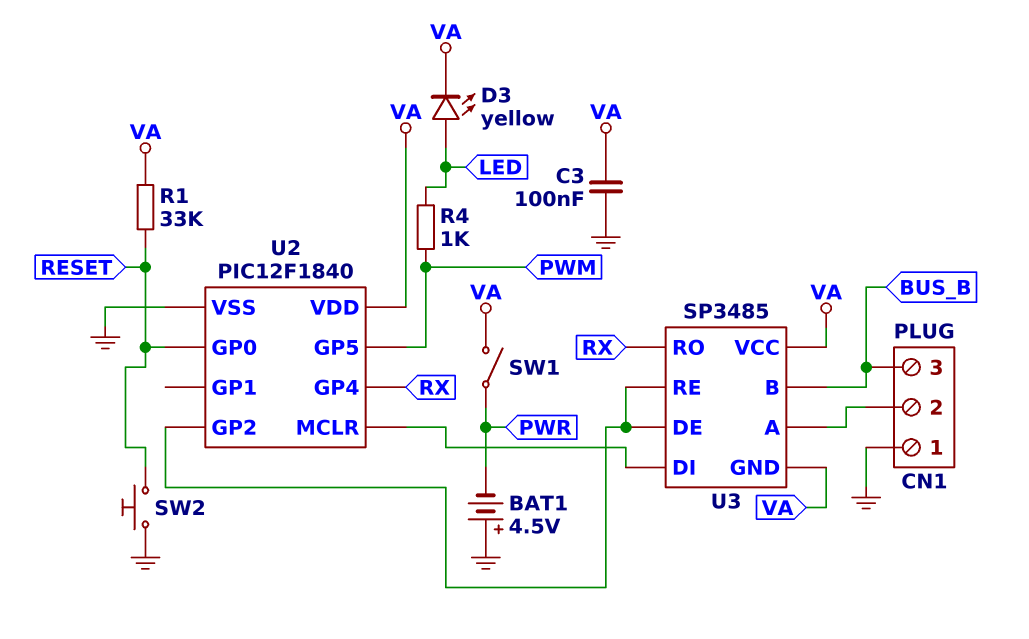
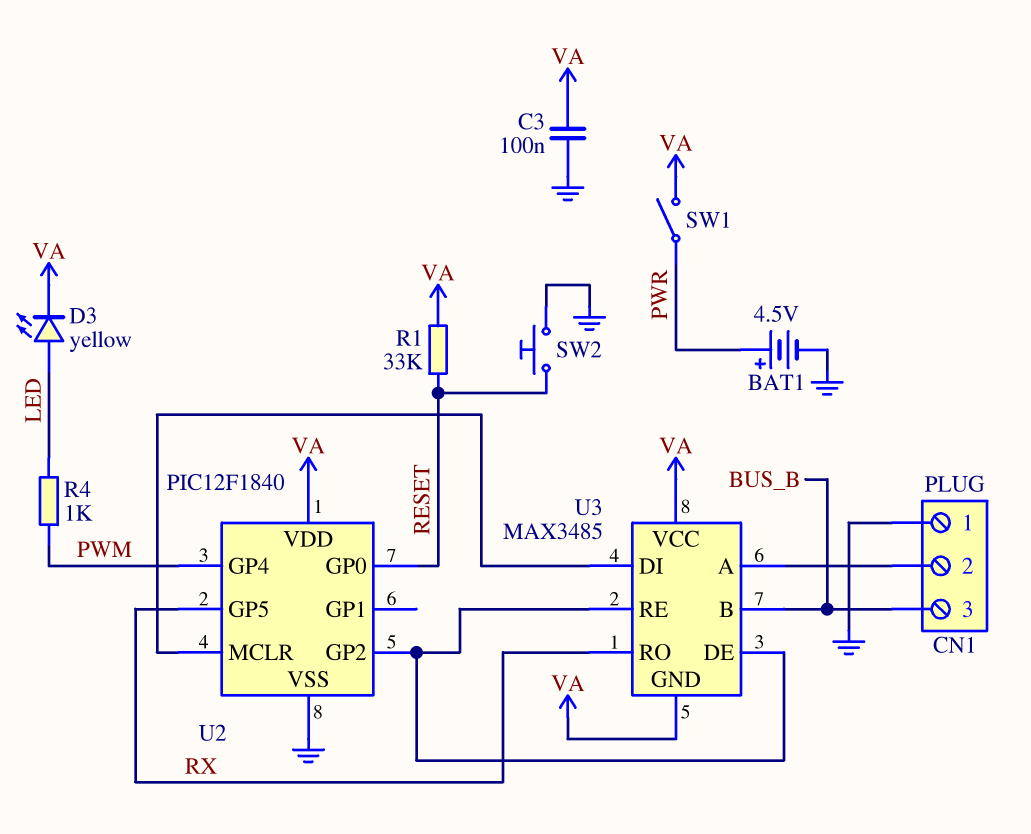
BAT1: 4.5V (plus GND, minus PWR) -> 4.5V (plus PWR, minus GND)
U2 pin GP4: RX -> PWM
U2 pin GP5: PWM -> RX
U3: SP3485 -> MAX3485

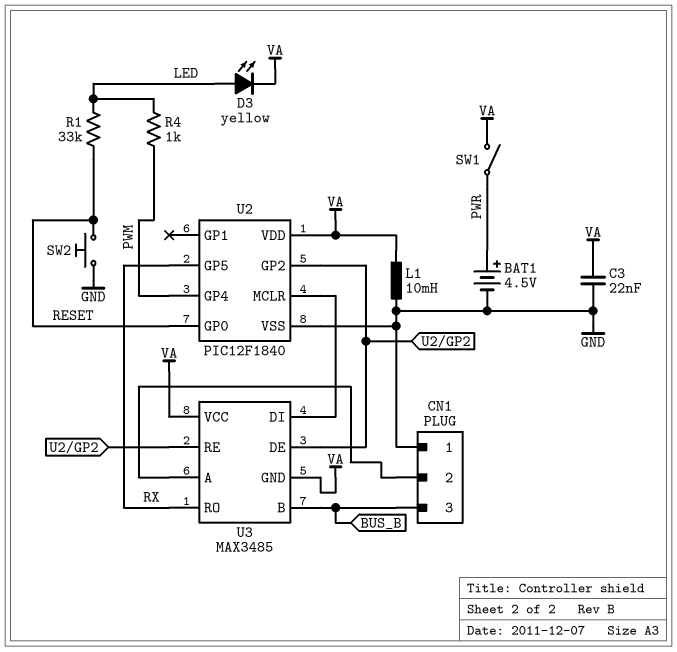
C3: 100nF (GND, VA) -> 22nF (GND, VA)
L1: none -> 10mH (GND, VA)
R1: 33k (RESET, VA) -> 33k (LED, RESET)

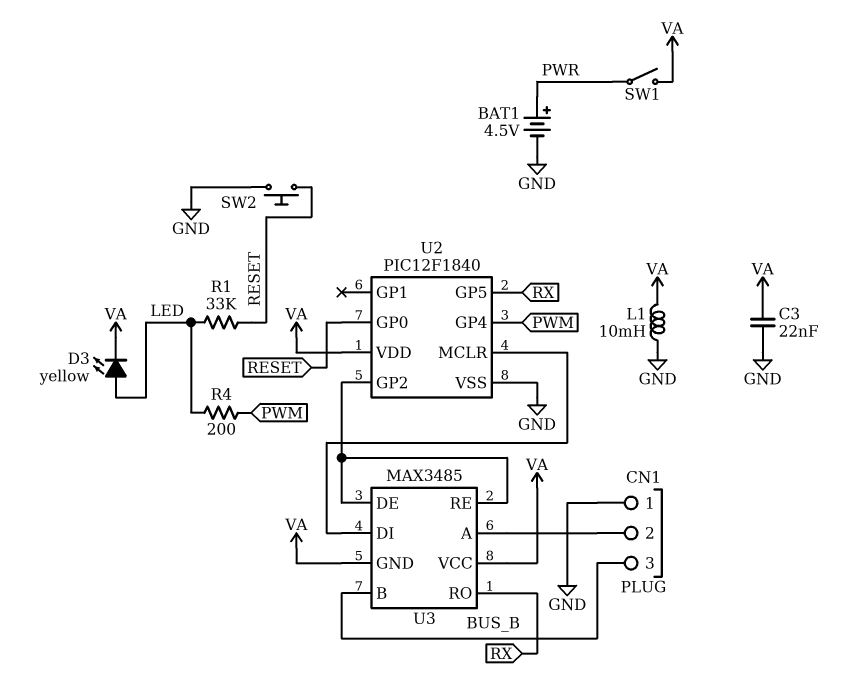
R4: 1k (LED, PWM) -> 200 (LED, PWM)

